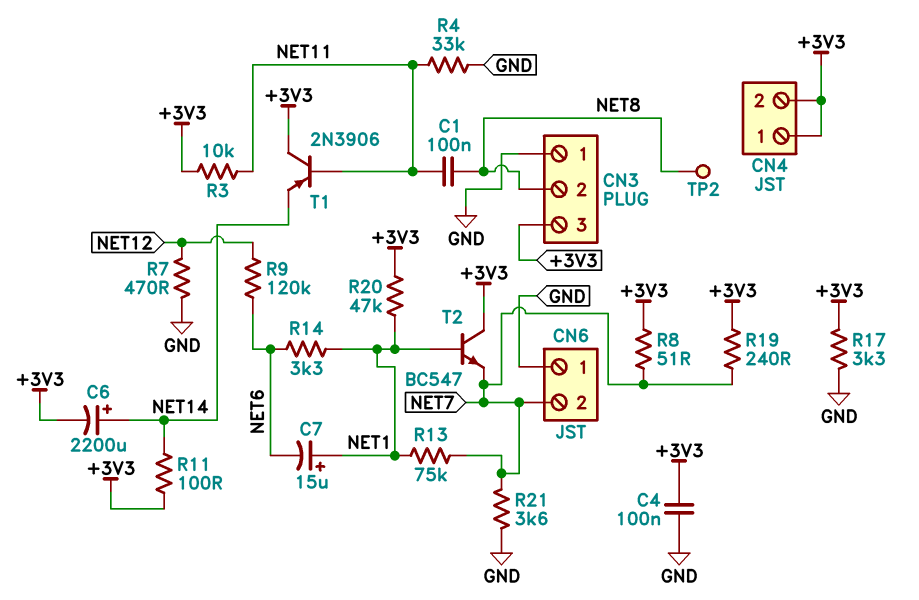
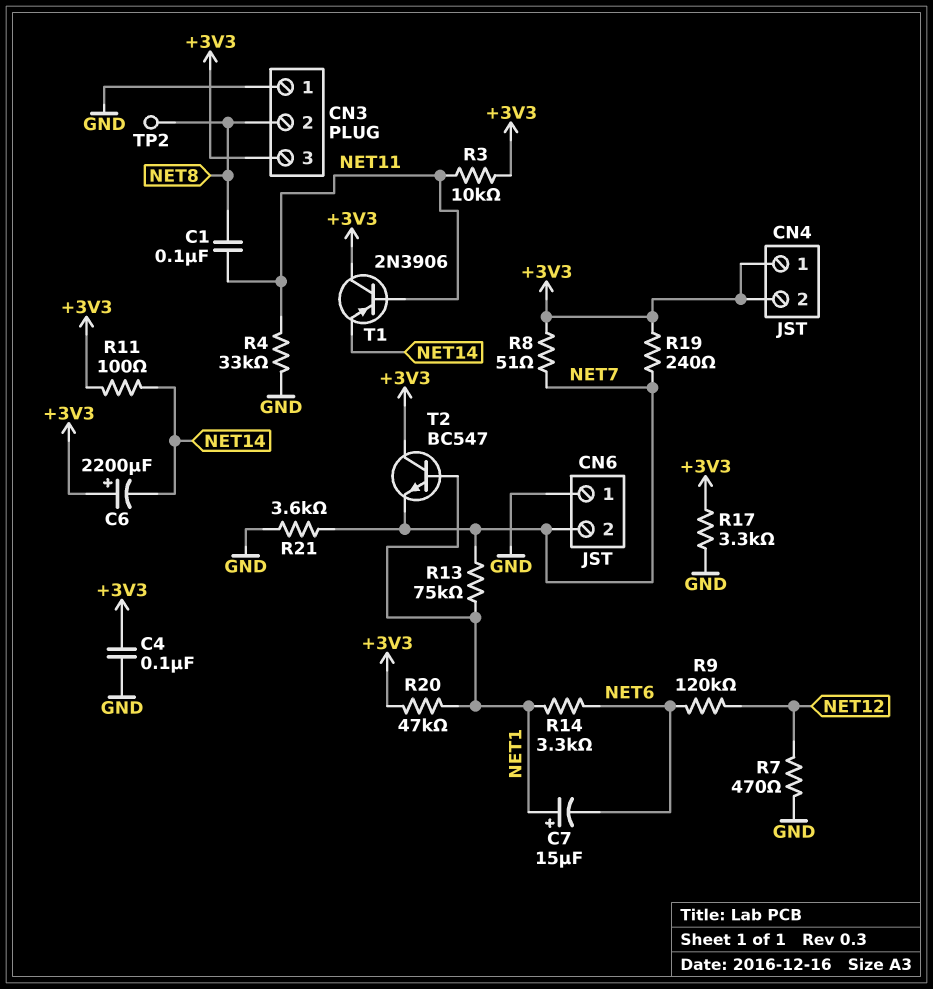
C6: 2200uF (plus NET14, minus +3V3) -> 2200uF (plus +3V3, minus NET14)

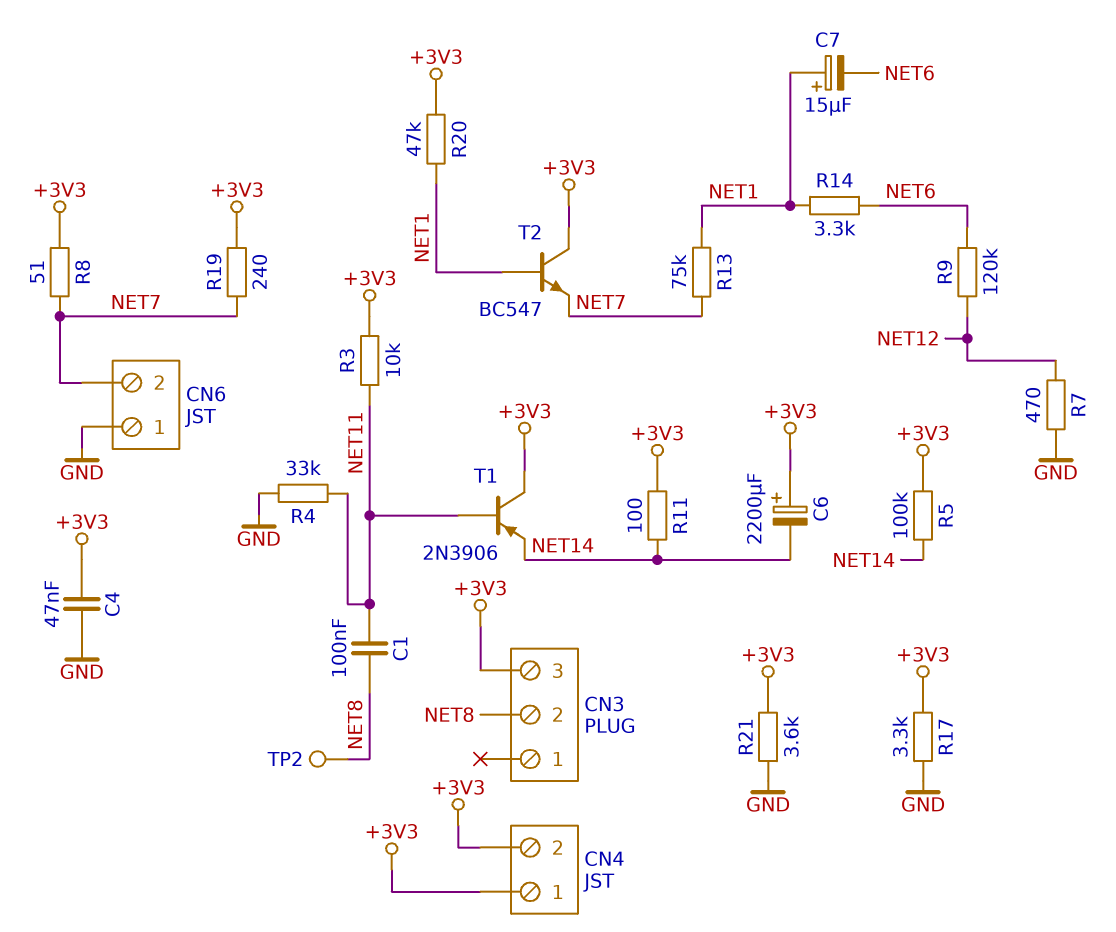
C4: 100nF (+3V3, GND) -> 47nF (+3V3, GND)
CN3 pin 1: GND -> none
R5: none -> 100k (+3V3, NET14)
R21: 3.6k (GND, NET7) -> 3.6k (+3V3, GND)

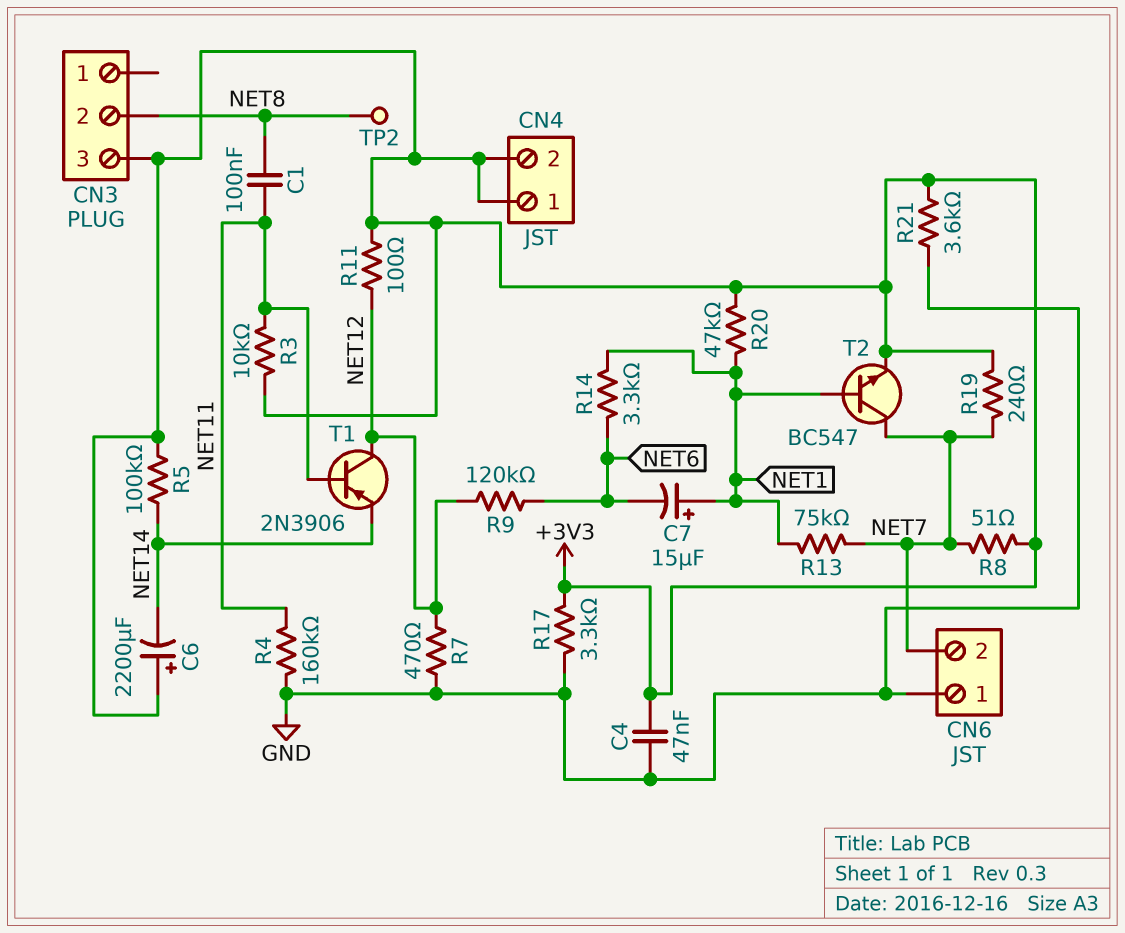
R4: 33k (GND, NET11) -> 160k (GND, NET11)
R11: 100 (+3V3, NET14) -> 100 (+3V3, NET12)
T1: PNP 2N3906 (B NET11, C +3V3, E NET14) -> PNP 2N3906 (B NET11, C NET12, E NET14)
T2: NPN BC547 (B NET1, C +3V3, E NET7) -> NPN BC547 (B NET1, C NET7, E +3V3)

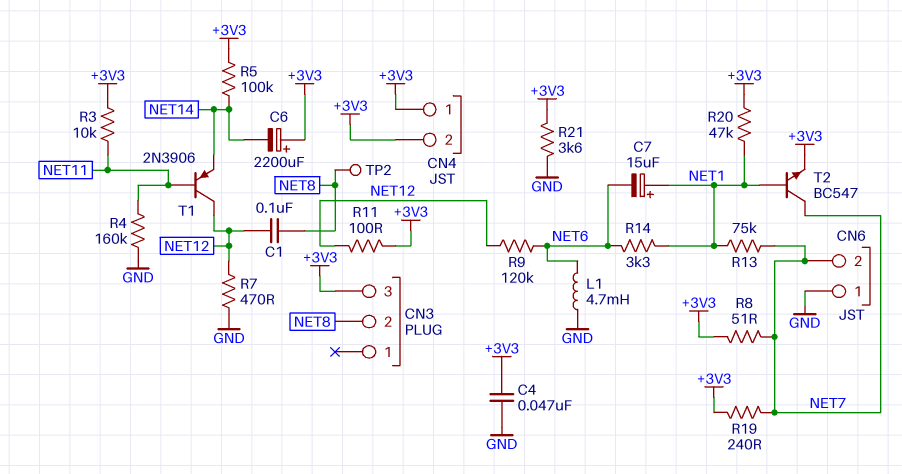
C1: 100nF (NET8, NET11) -> 100nF (NET8, NET12)
L1: none -> 4.7mH (GND, NET6)
R17: 3.3k (+3V3, GND) -> none

